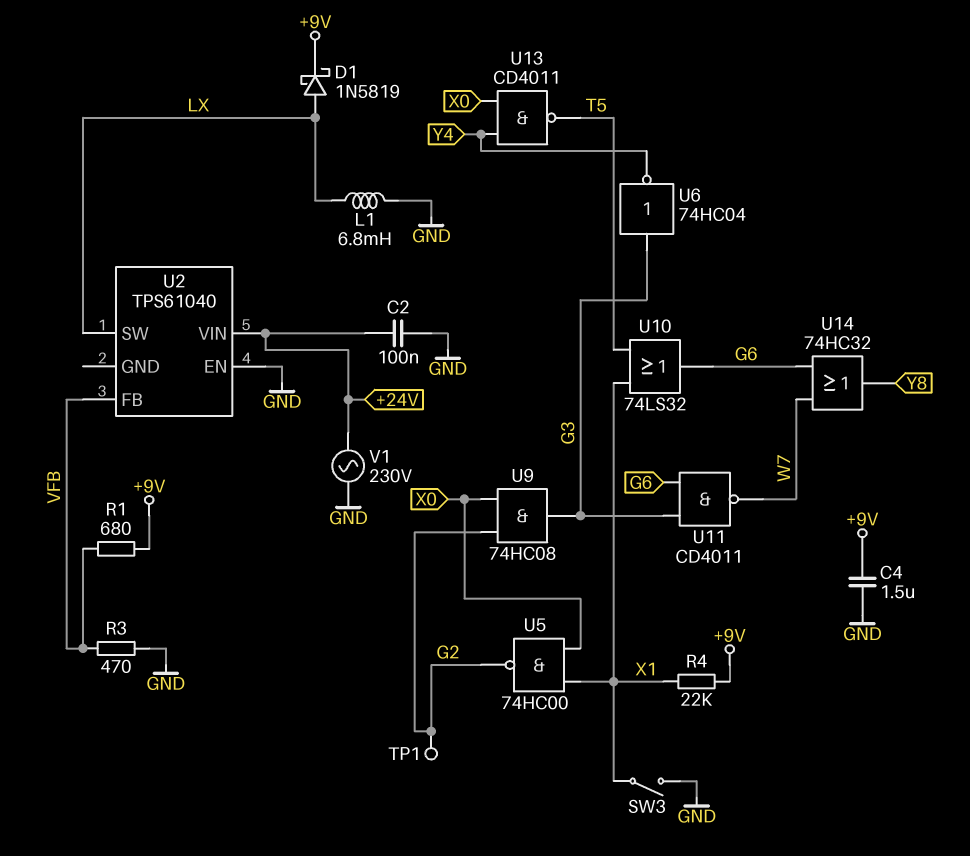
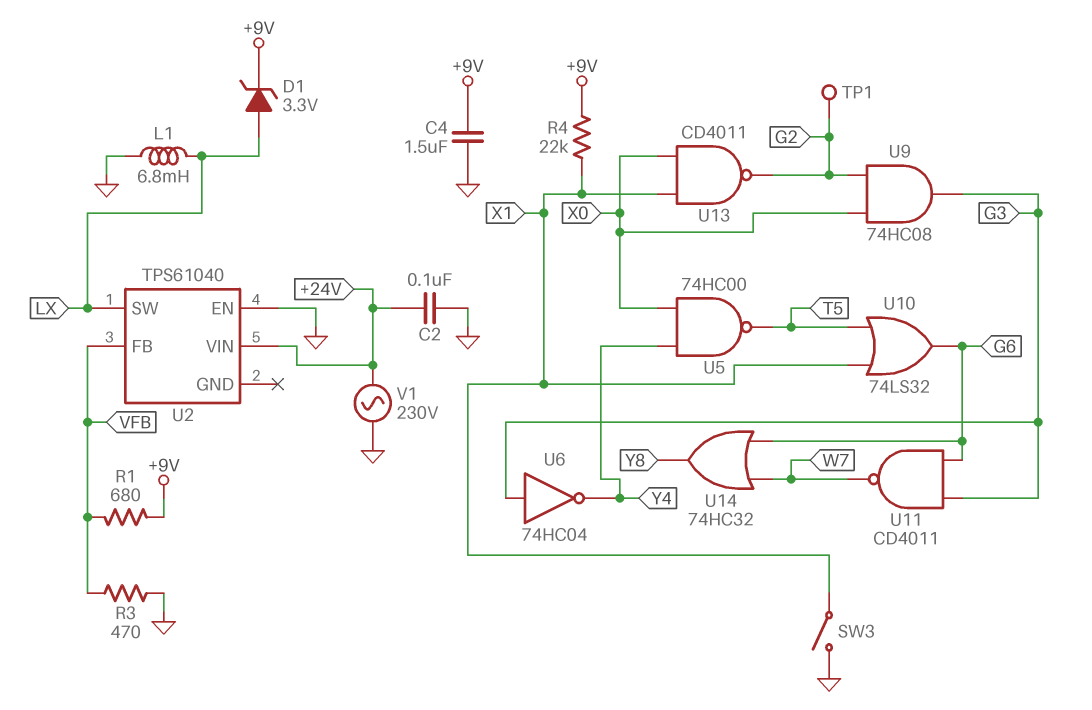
D1: schottky 1N5819 (A LX, K +9V) -> zener 3.3V (A LX, K +9V)
U5: NAND 74HC00 (in X0, in X1, out G2) -> NAND 74HC00 (in X0, in Y4, out T5)
U13: NAND CD4011 (in X0, in Y4, out T5) -> NAND CD4011 (in X0, in X1, out G2)

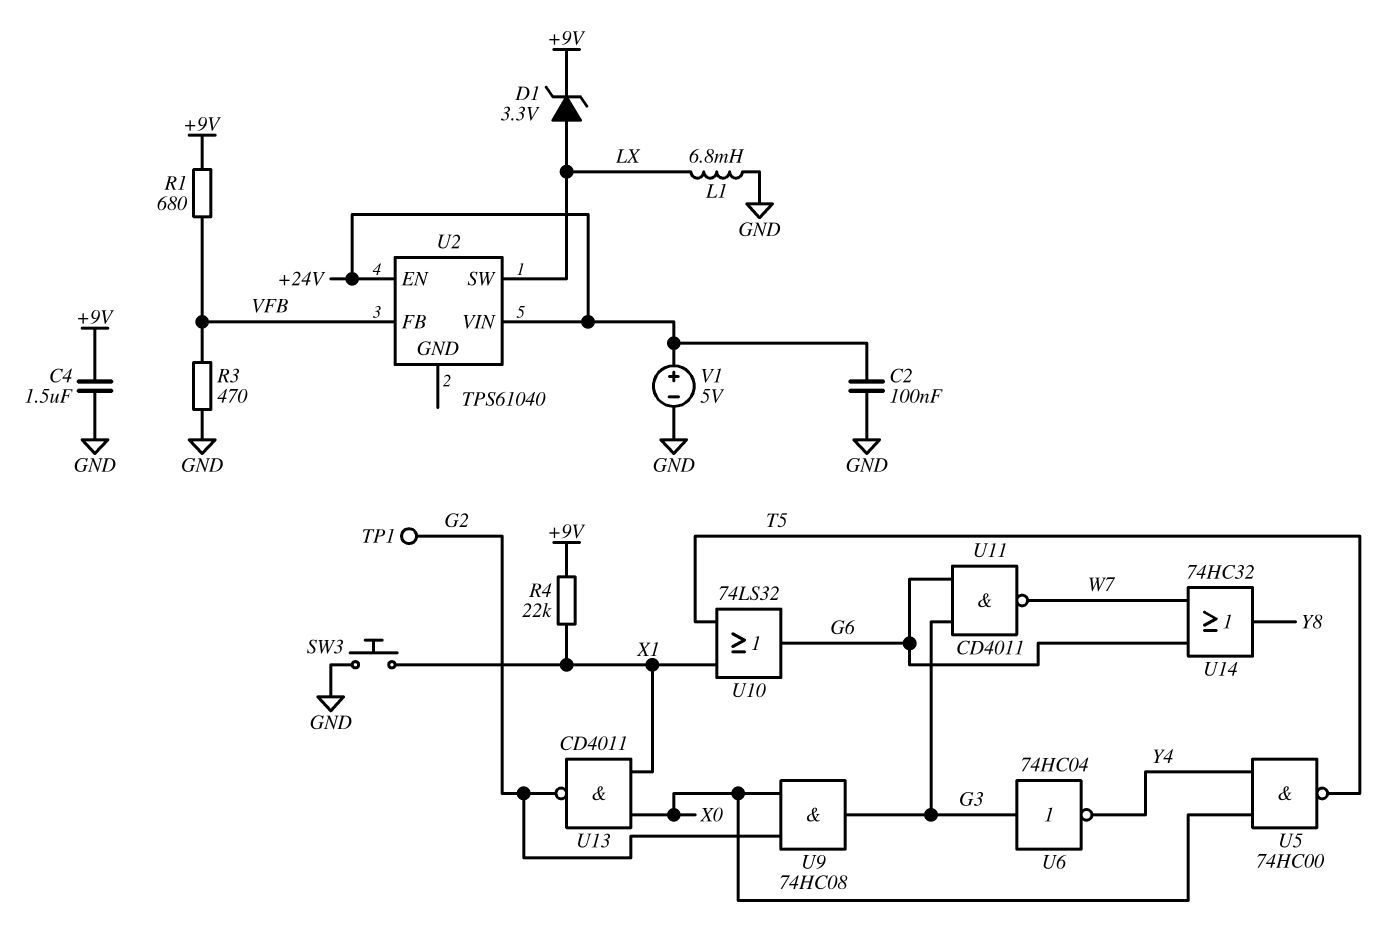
SW3: switch (GND, X1) -> button (GND, X1)
U2 pin EN: GND -> +24V
V1: AC 230V (+24V, GND) -> 5V (plus +24V, minus GND)

